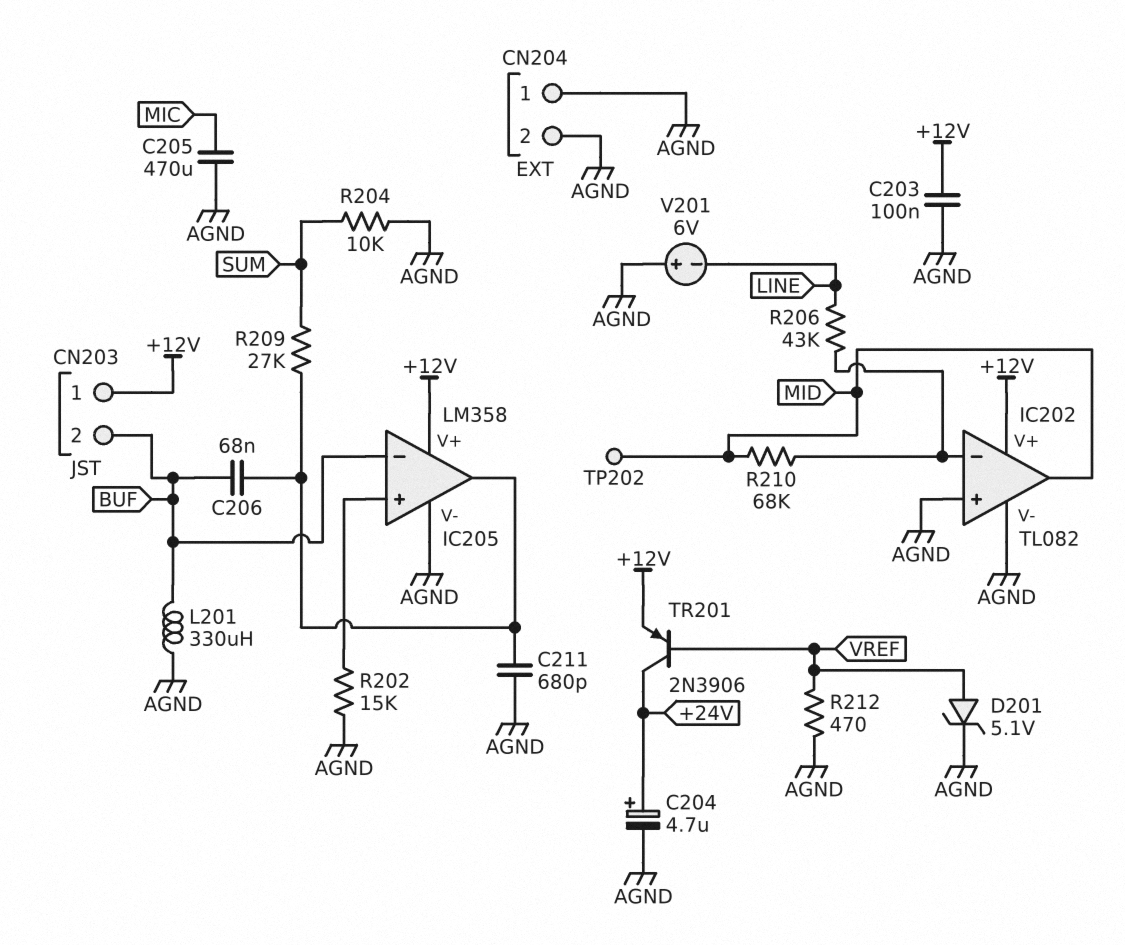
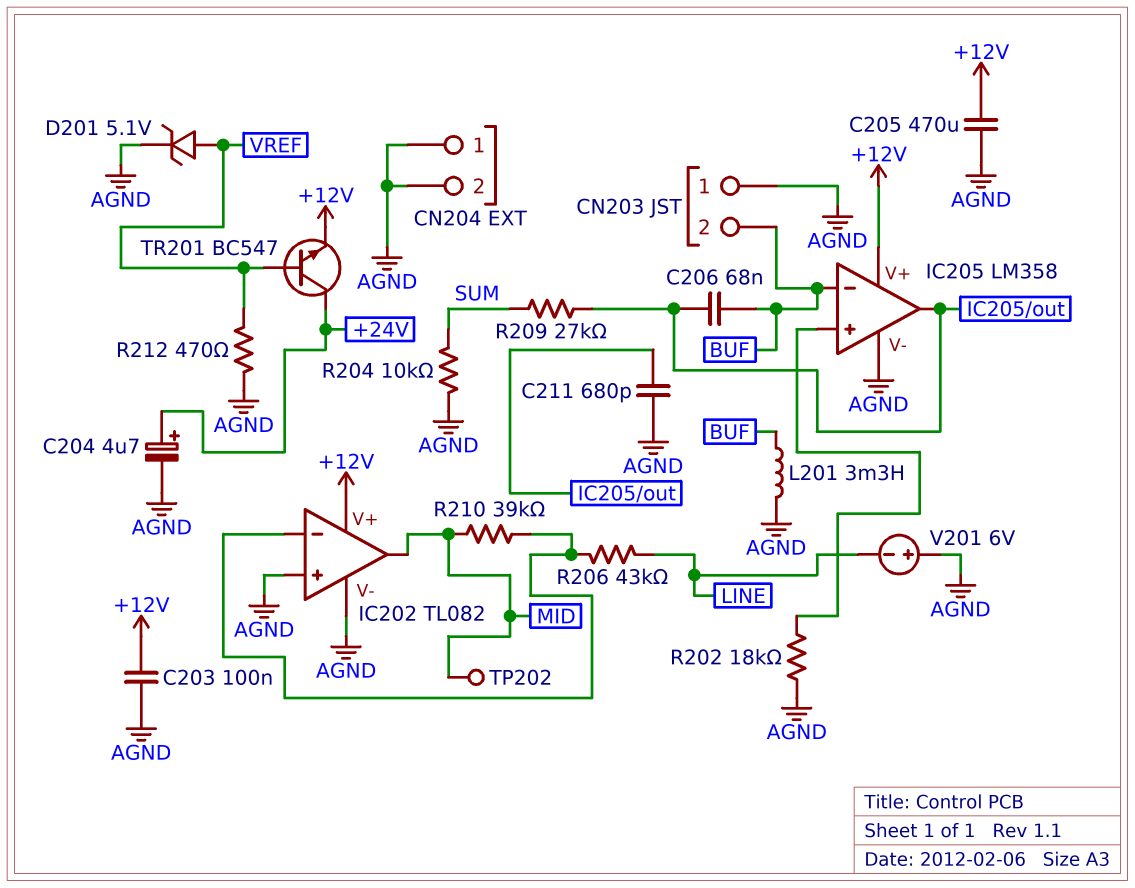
C205: 470uF (AGND, MIC) -> 470uF (+12V, AGND)
CN203 pin 1: +12V -> AGND
L201: 330uH (AGND, BUF) -> 3.3mH (AGND, BUF)
R202: 15k (AGND, IC205/in+) -> 18k (AGND, IC205/in+)
R210: 68k (IC202/in-, MID) -> 39k (IC202/in-, MID)
TR201: PNP 2N3906 (B VREF, C +24V, E +12V) -> NPN BC547 (B VREF, C +24V, E +12V)

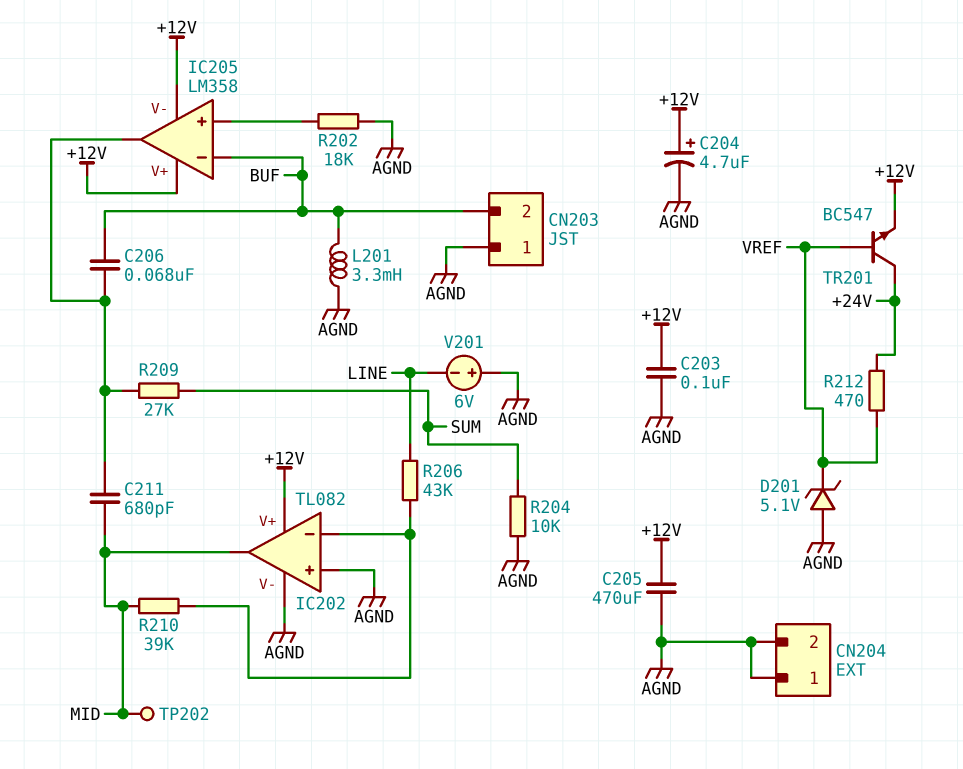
C204: 4.7uF (plus +24V, minus AGND) -> 4.7uF (plus +12V, minus AGND)
C211: 680pF (AGND, IC205/out) -> 680pF (IC205/out, MID)
D201: zener 5.1V (A VREF, K AGND) -> zener 5.1V (A AGND, K VREF)
IC205 pin V-: AGND -> +12V
R212: 470 (AGND, VREF) -> 470 (+24V, VREF)

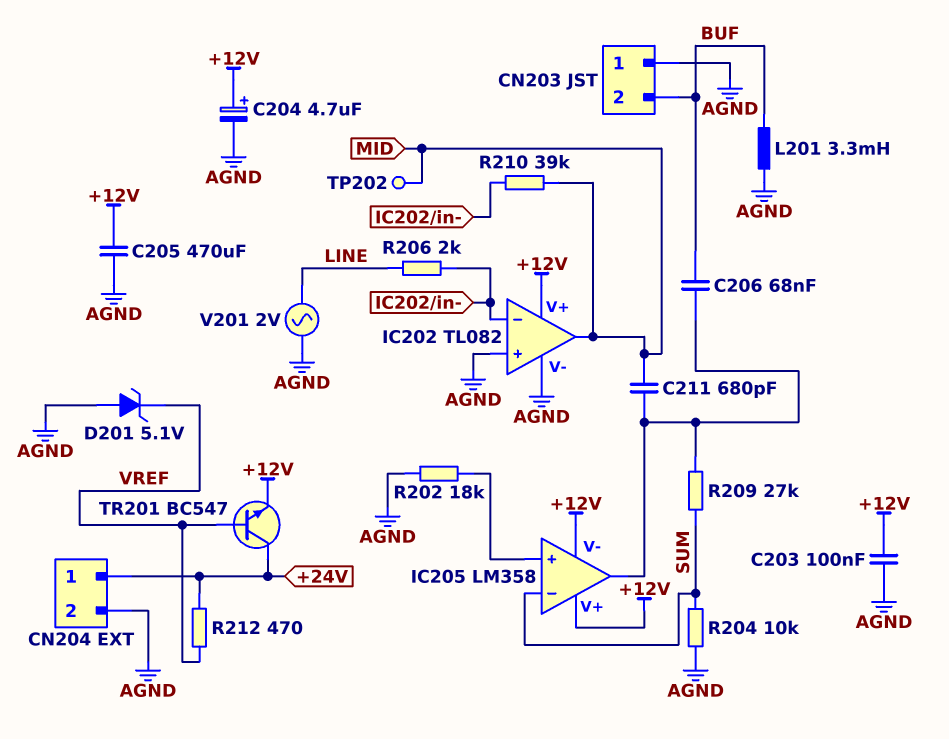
CN204 pin 1: AGND -> +24V
IC205 pin in-: BUF -> SUM
R206: 43k (IC202/in-, LINE) -> 2k (IC202/in-, LINE)
V201: 6V (plus AGND, minus LINE) -> AC 2V (AGND, LINE)

